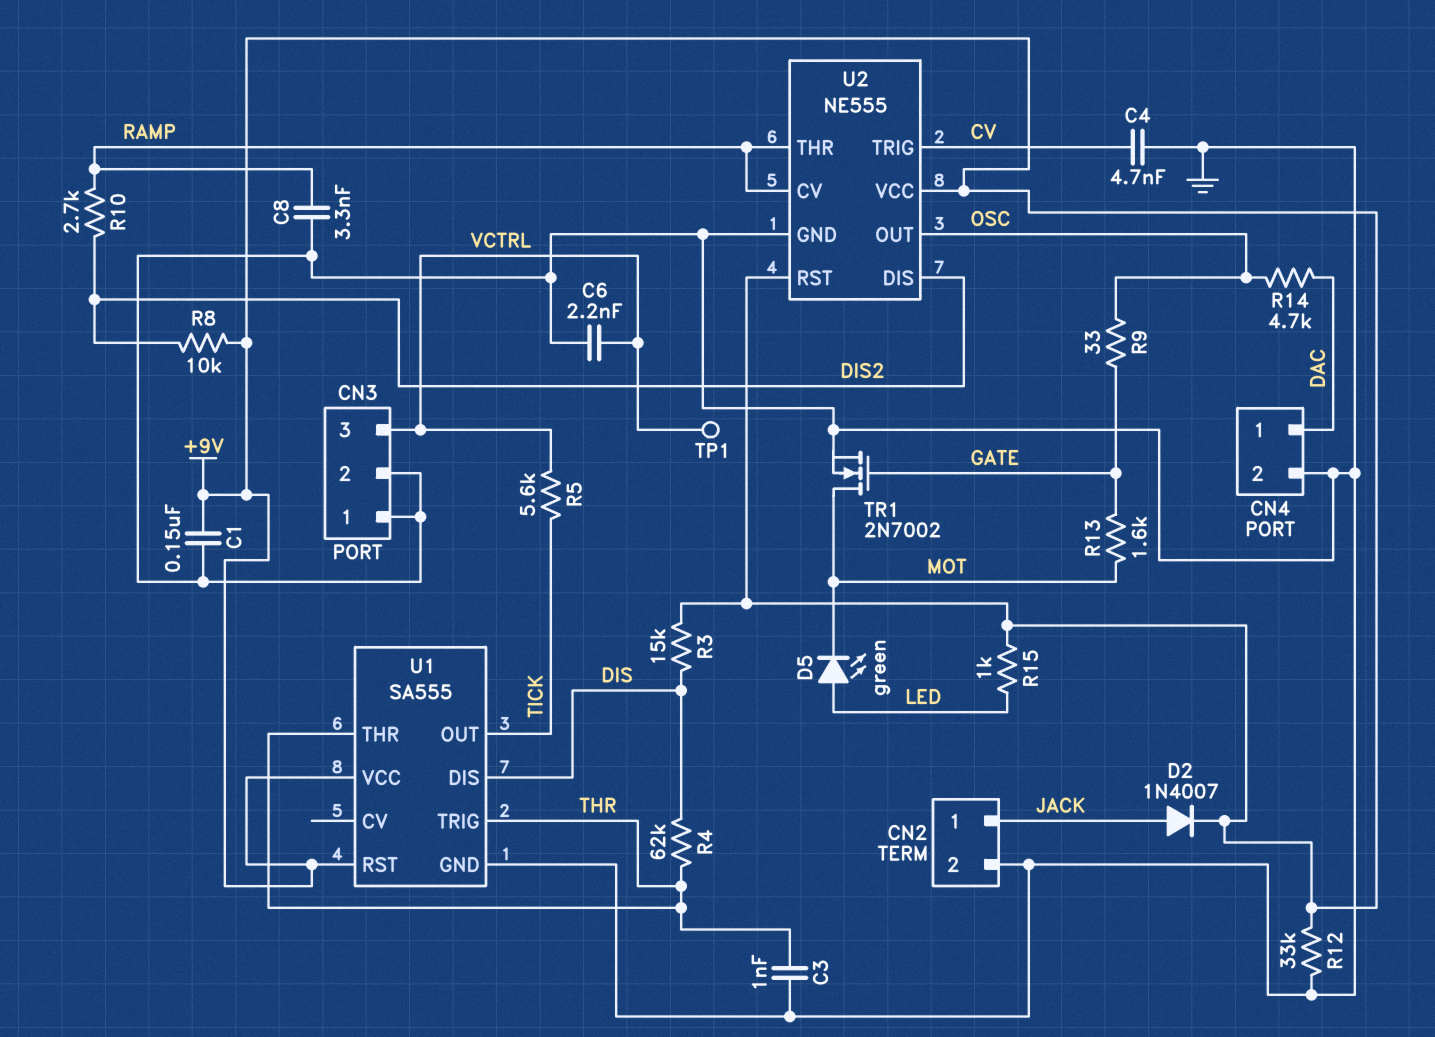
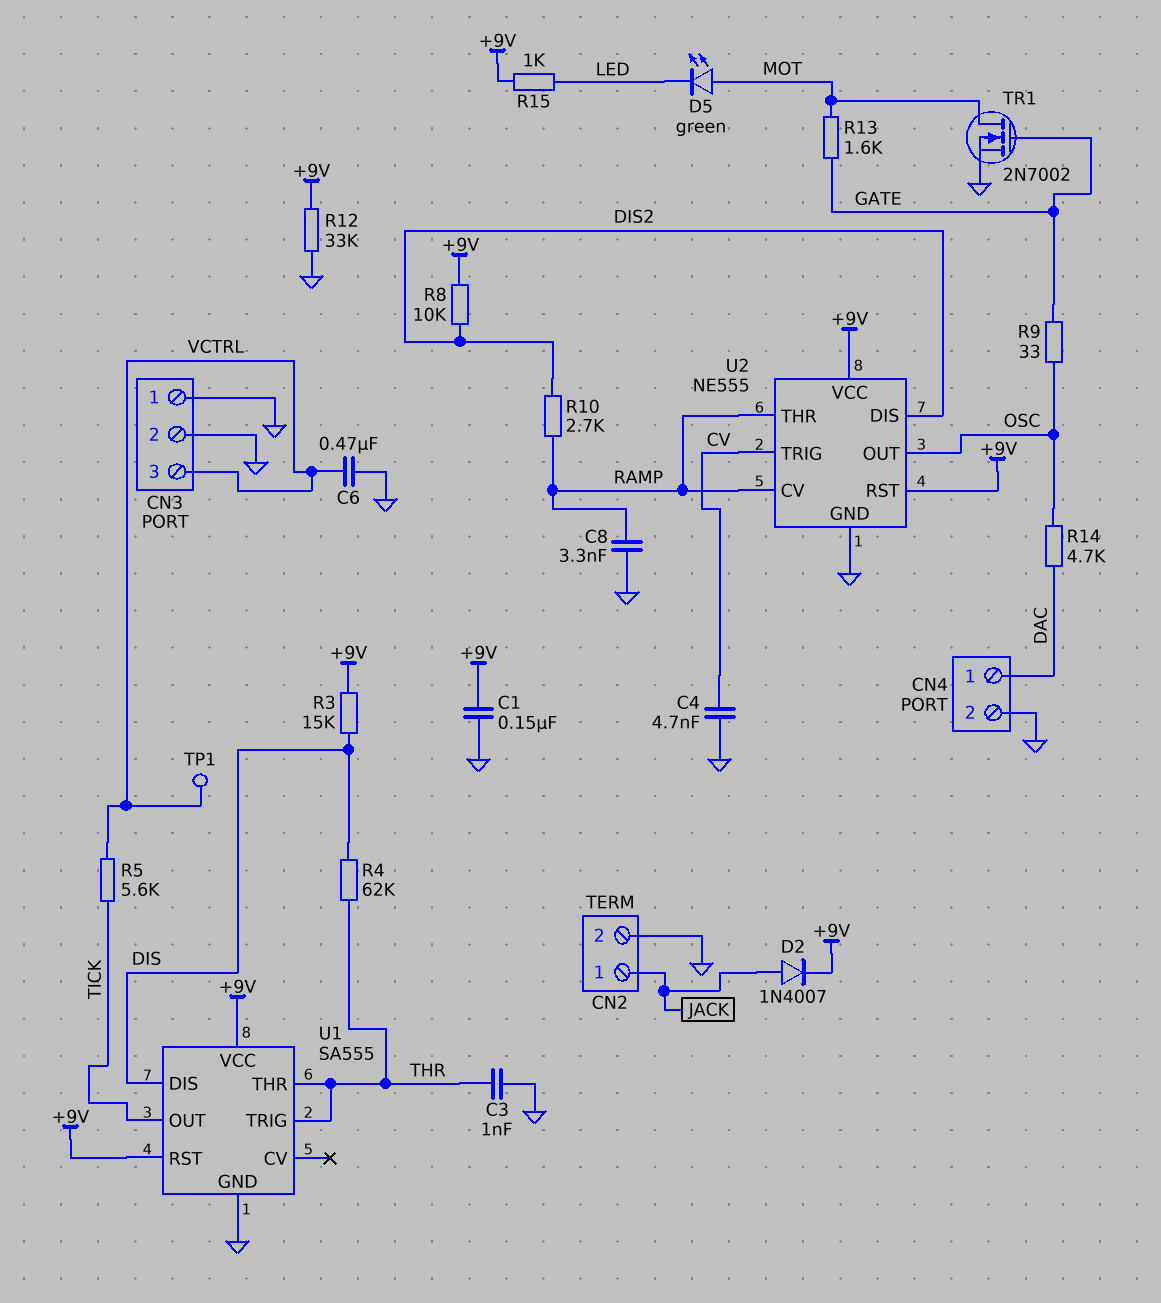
C6: 2.2nF (GND, VCTRL) -> 470nF (GND, VCTRL)
D5: LED green (A LED, K MOT) -> LED green (A MOT, K LED)

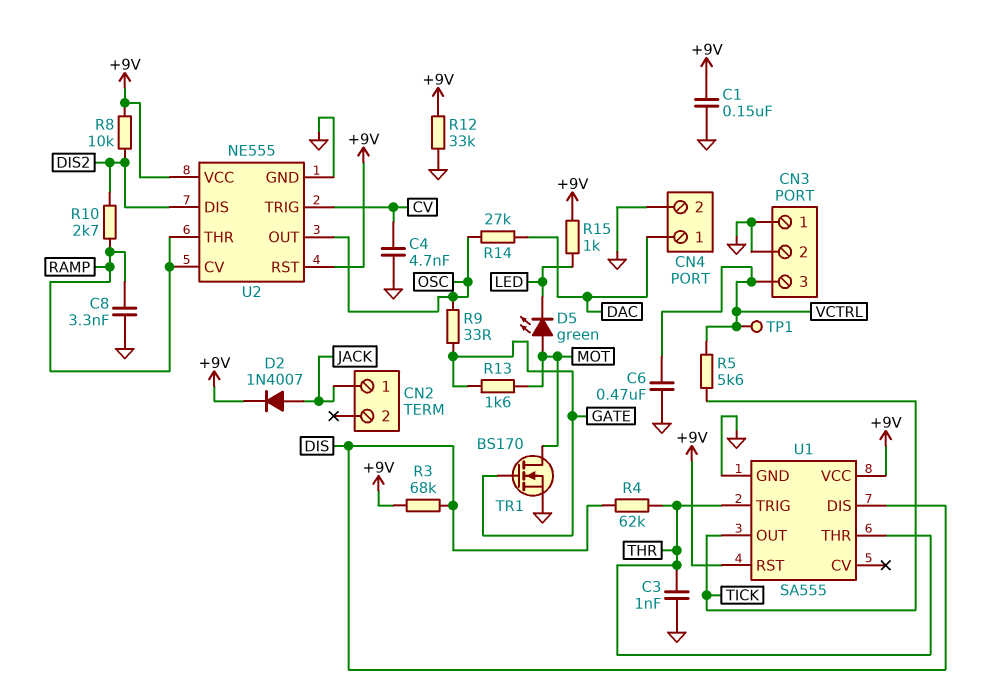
CN2 pin 2: GND -> none
R3: 15k (+9V, DIS) -> 68k (+9V, DIS)
R14: 4.7k (DAC, OSC) -> 27k (DAC, OSC)
TR1: NMOS 2N7002 (G GATE, D MOT, S GND) -> NMOS BS170 (G GATE, D MOT, S GND)

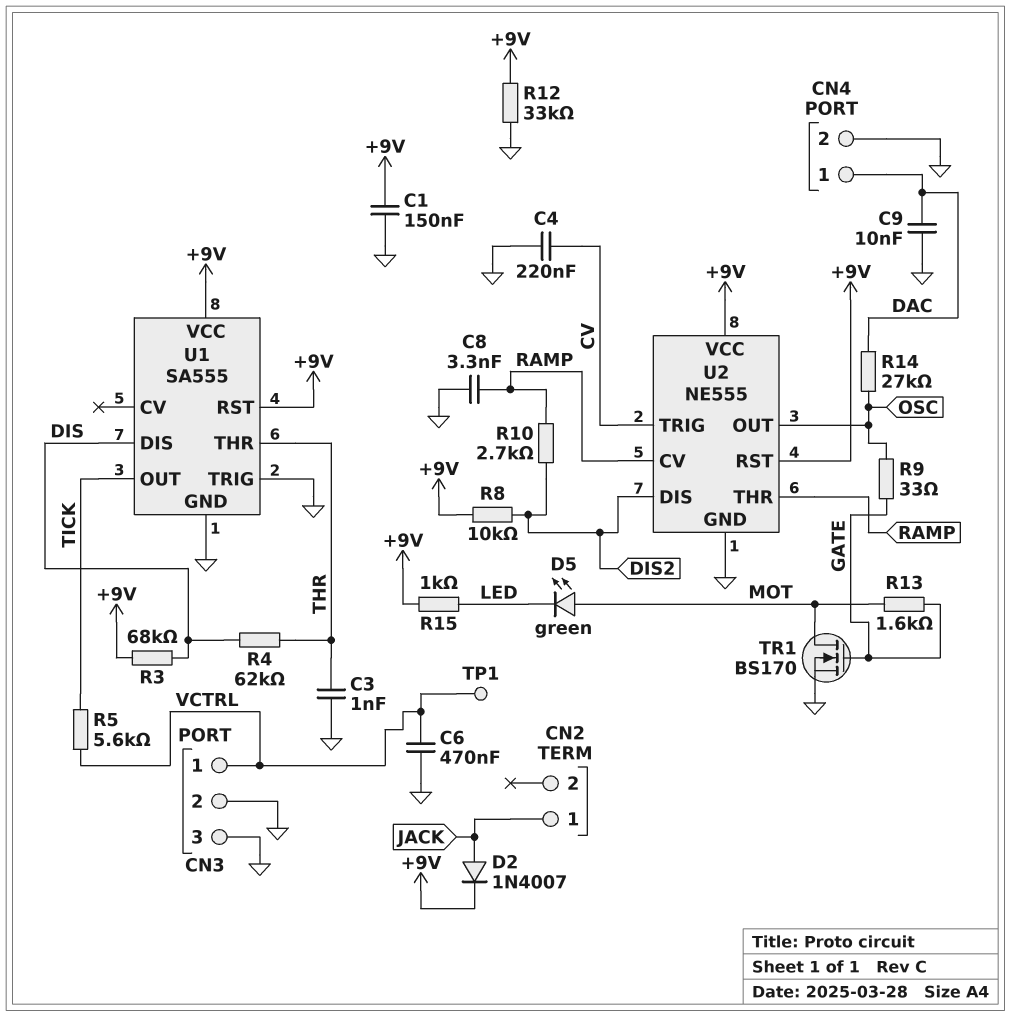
C4: 4.7nF (CV, GND) -> 220nF (CV, GND)
C9: none -> 10nF (DAC, GND)
CN3 pin 1: GND -> VCTRL
CN3 pin 3: VCTRL -> GND
U1 pin TRIG: THR -> GND

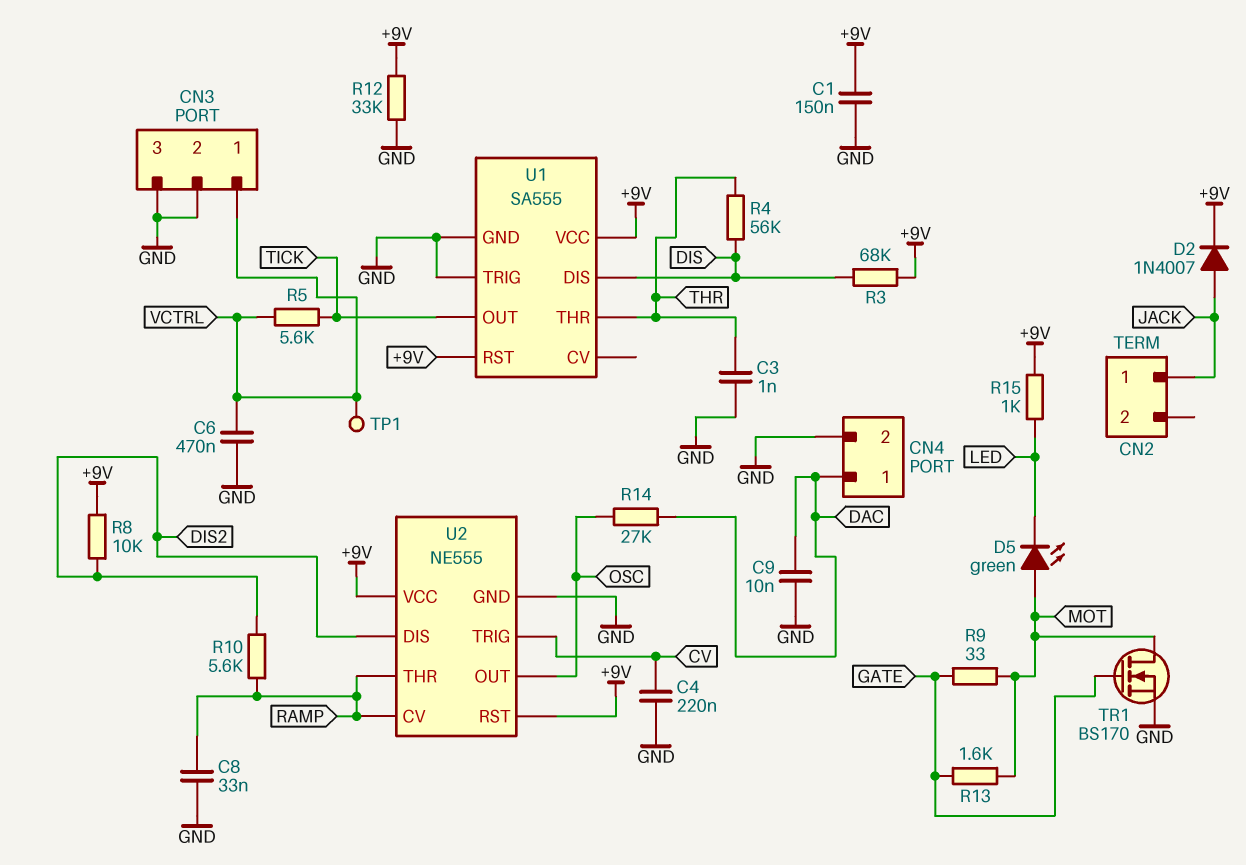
C8: 3.3nF (GND, RAMP) -> 33nF (GND, RAMP)
R4: 62k (DIS, THR) -> 56k (DIS, THR)
R9: 33 (GATE, OSC) -> 33 (GATE, MOT)
R10: 2.7k (DIS2, RAMP) -> 5.6k (DIS2, RAMP)

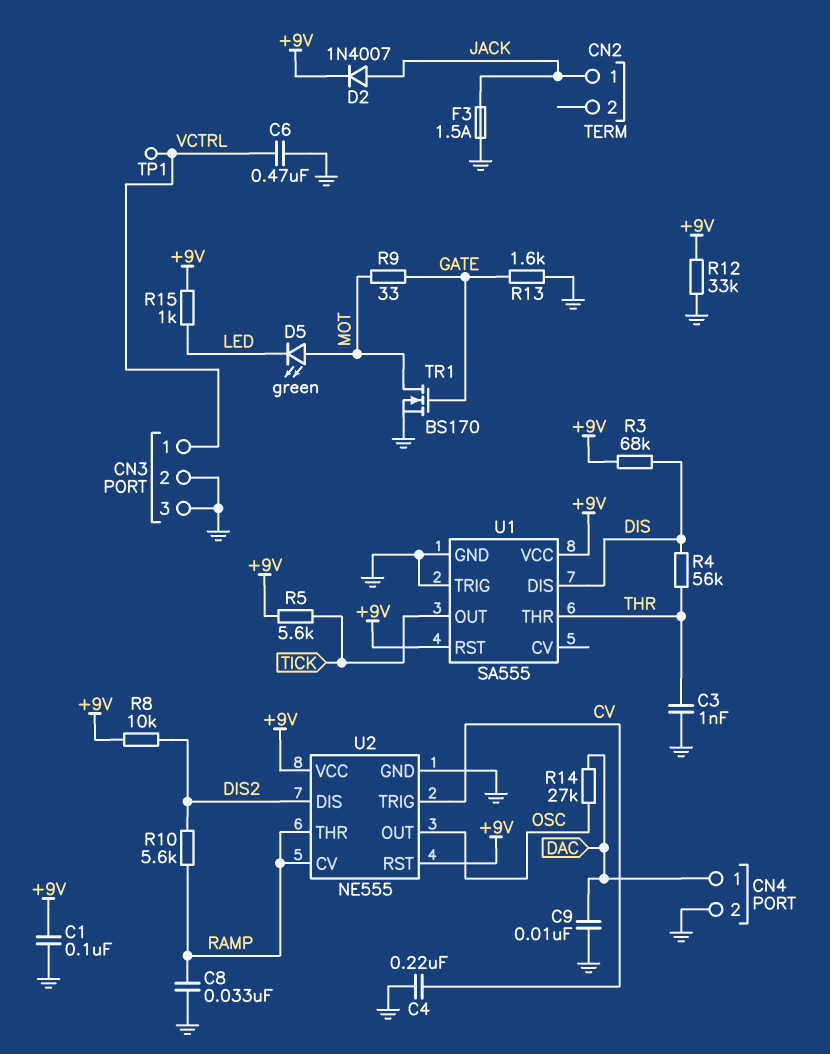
C1: 150nF (+9V, GND) -> 100nF (+9V, GND)
F3: none -> 1.5A (GND, JACK)
R5: 5.6k (TICK, VCTRL) -> 5.6k (+9V, TICK)
R13: 1.6k (GATE, MOT) -> 1.6k (GATE, GND)

